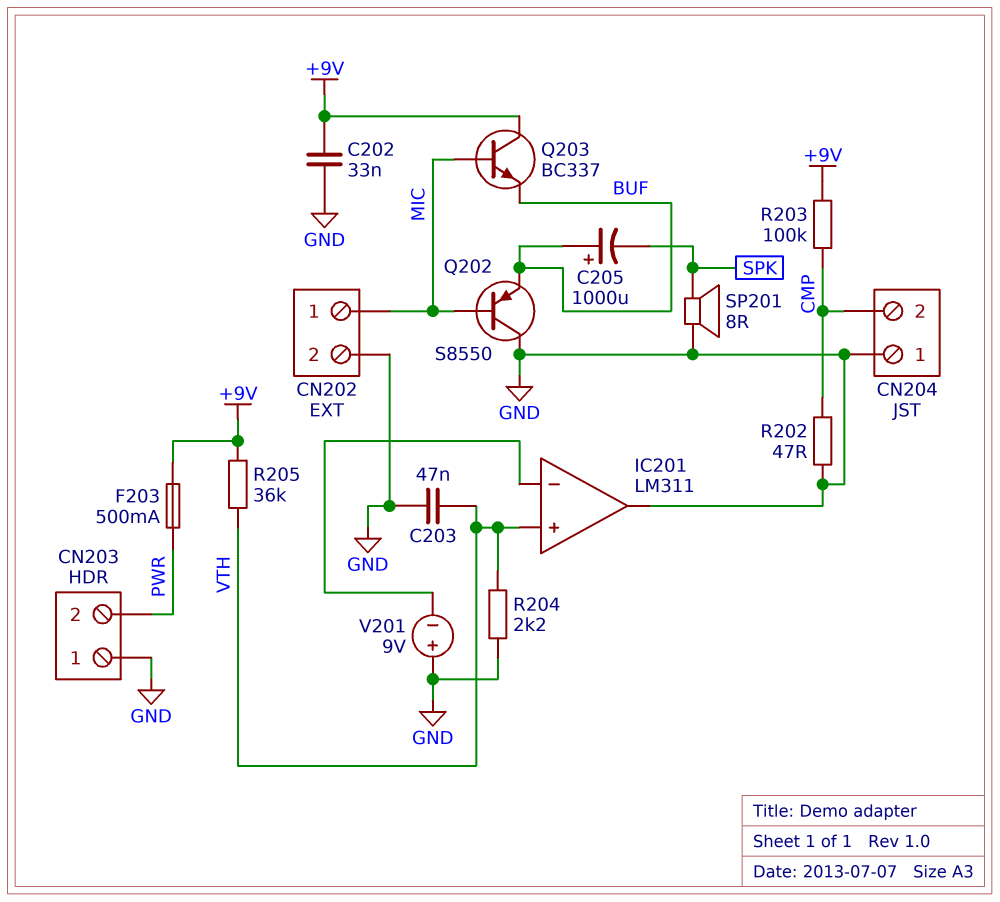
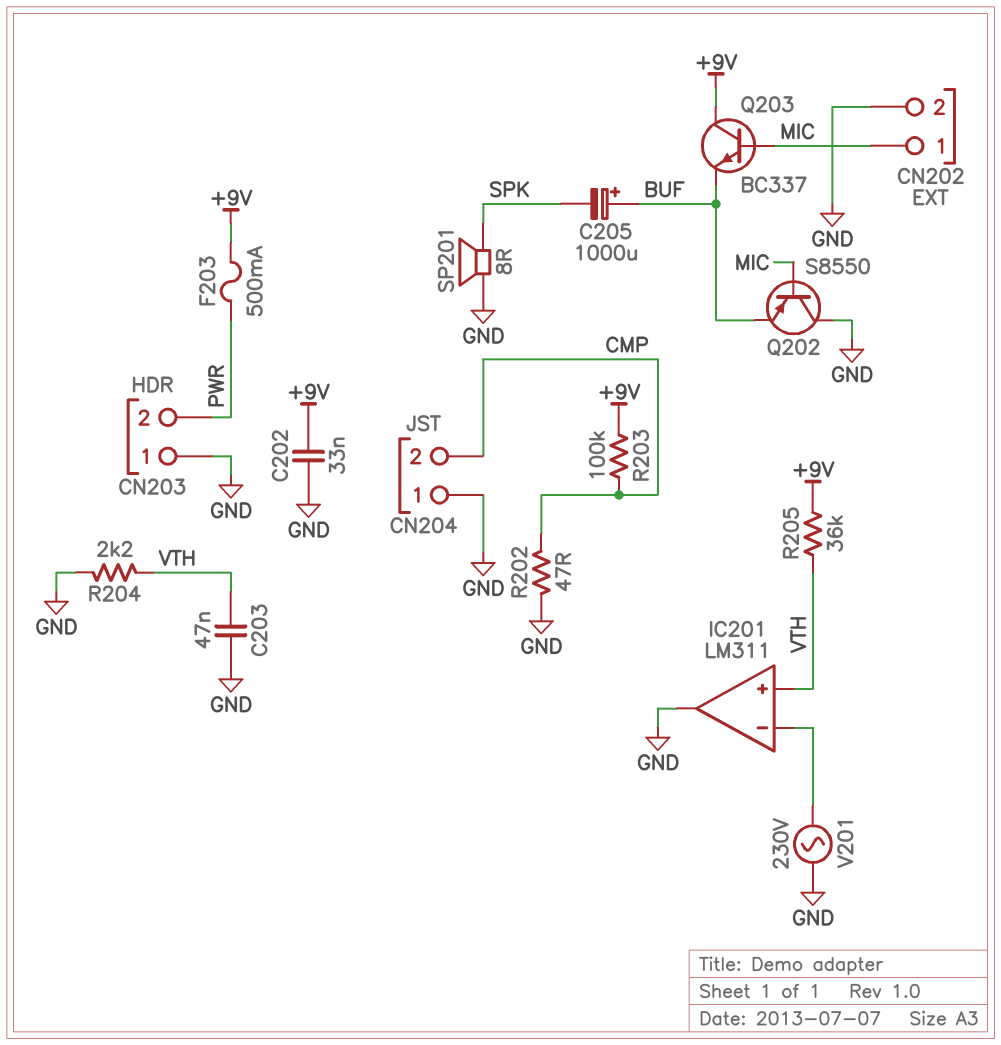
V201: 9V (plus GND, minus IC201/in-) -> AC 230V (GND, IC201/in-)

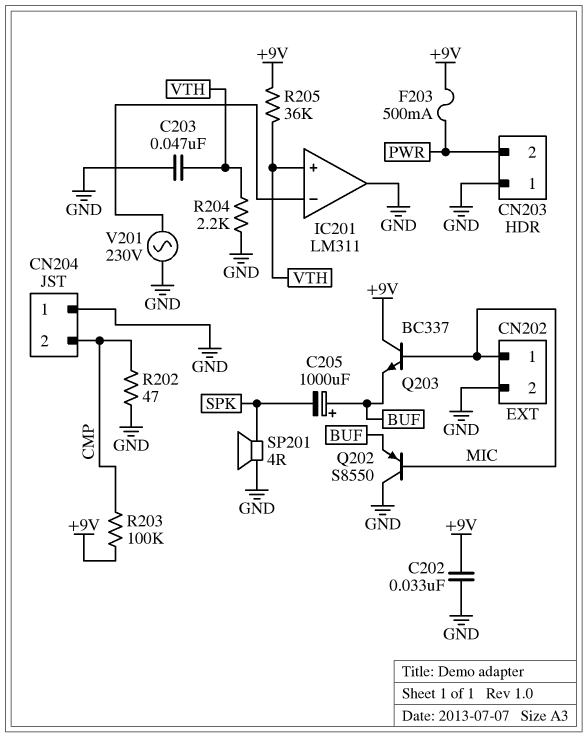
SP201: speaker 8R (GND, SPK) -> speaker 4R (GND, SPK)

